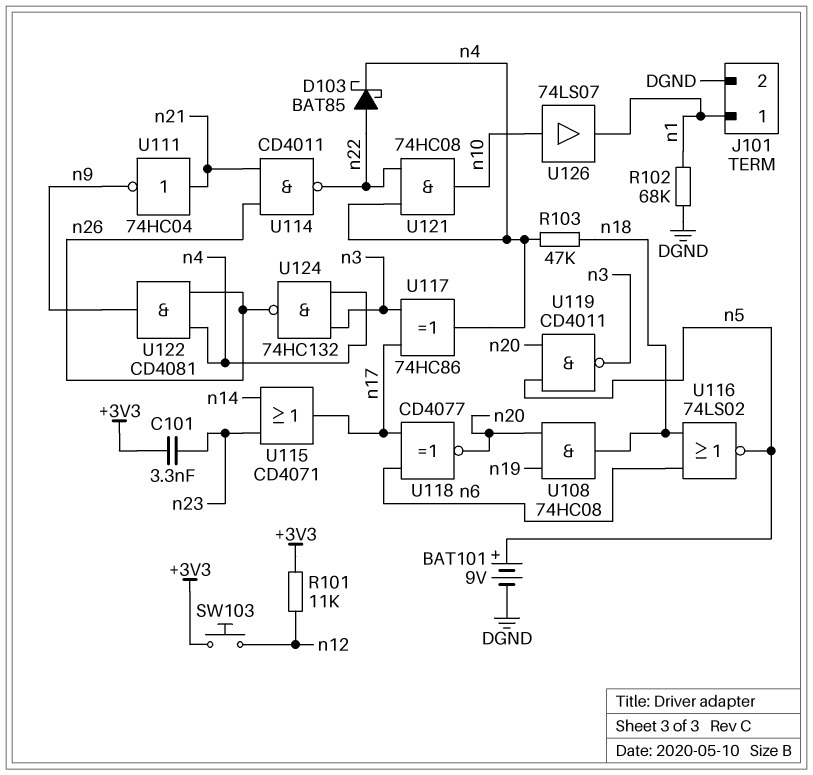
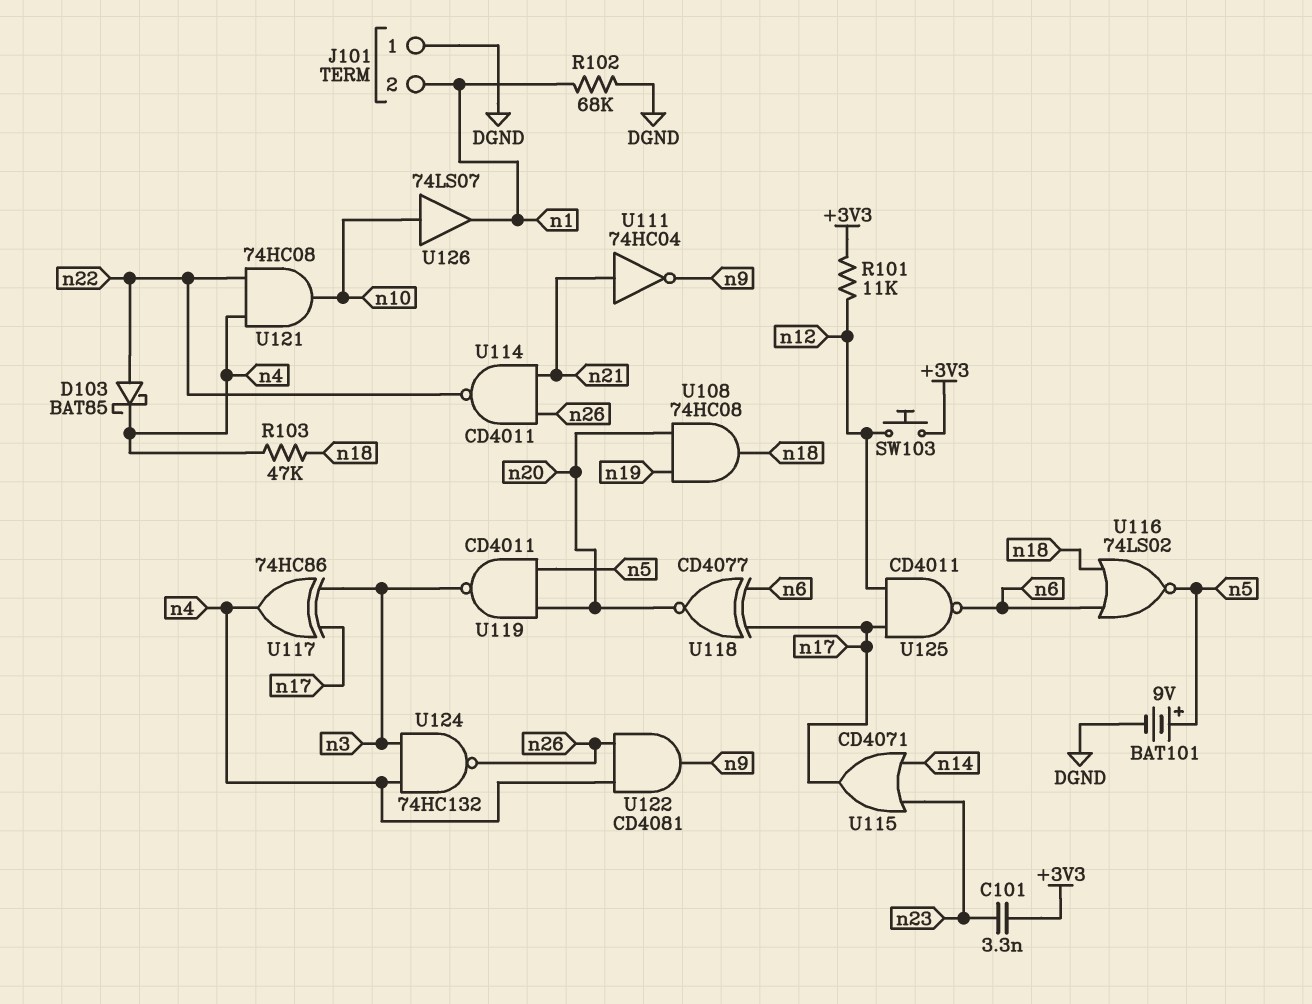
J101 pin 1: n1 -> DGND
J101 pin 2: DGND -> n1
U125: none -> NAND CD4011 (in n12, in n17, out n6)

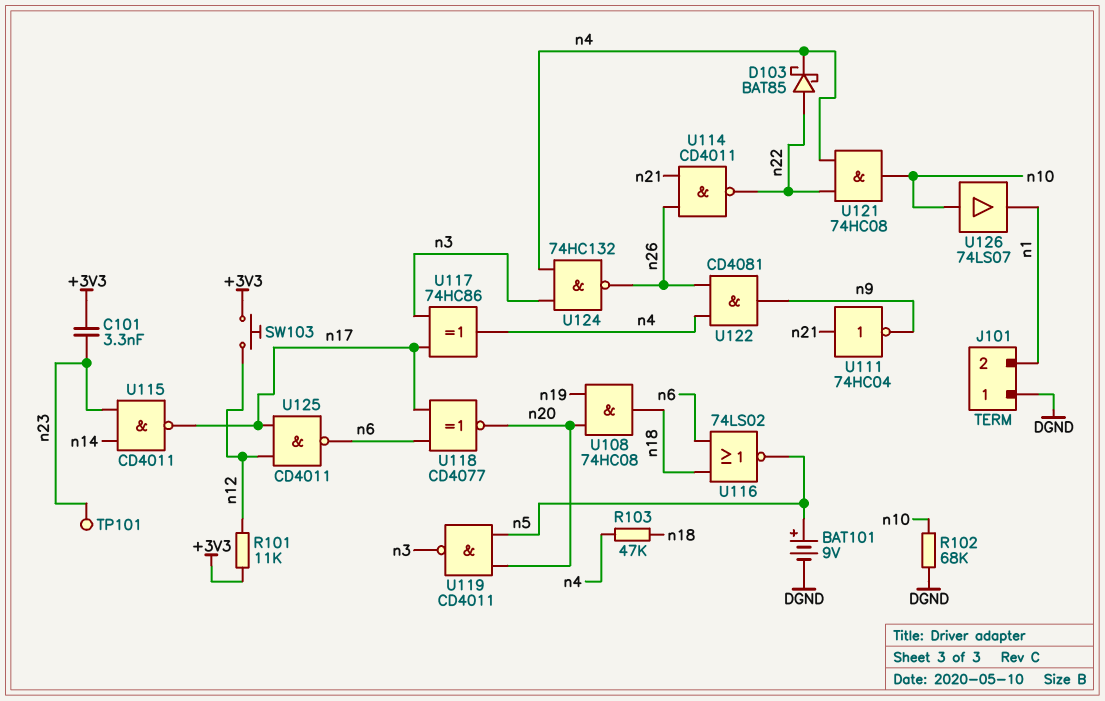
R102: 68k (DGND, n1) -> 68k (DGND, n10)
TP101: none -> test point (n23)
U115: OR CD4071 (in n14, in n23, out n17) -> NAND CD4011 (in n14, in n23, out n17)

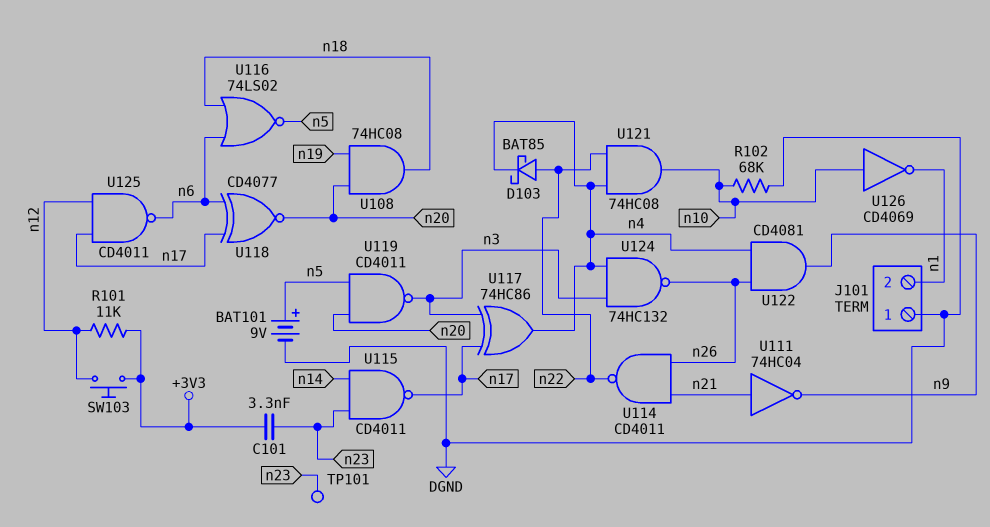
R103: 47k (n4, n18) -> none
U126: buffer 74LS07 (in n10, out n1) -> NOT CD4069 (in n10, out n1)

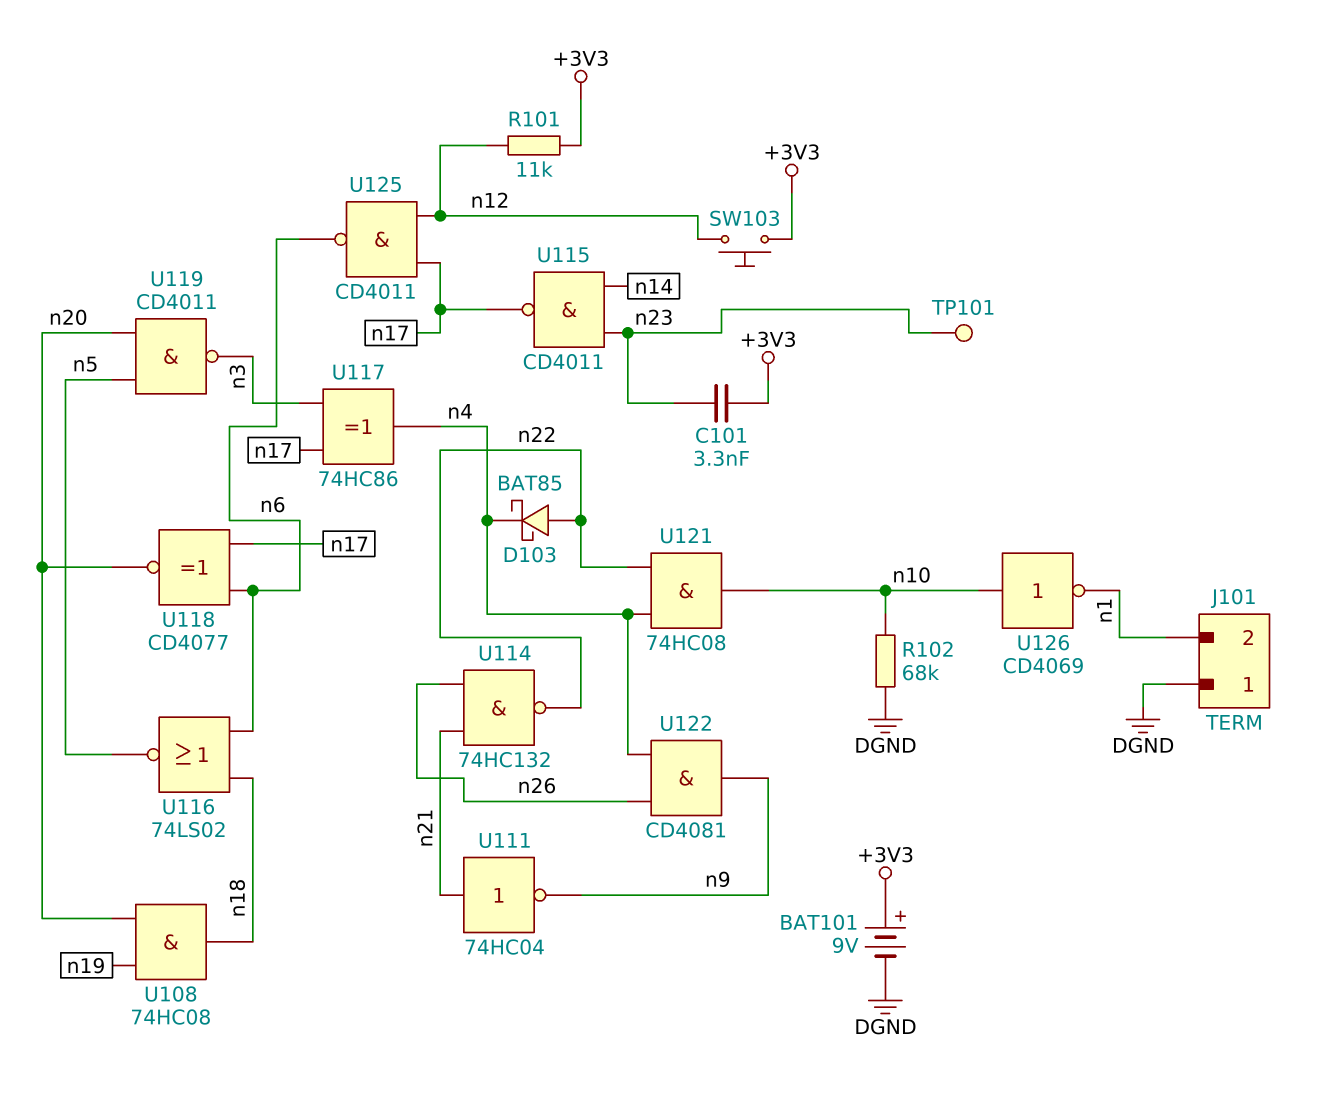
BAT101: 9V (plus n5, minus DGND) -> 9V (plus +3V3, minus DGND)
U114: NAND CD4011 (in n21, in n26, out n22) -> NAND 74HC132 (in n21, in n26, out n22)
U124: NAND 74HC132 (in n3, in n4, out n26) -> none

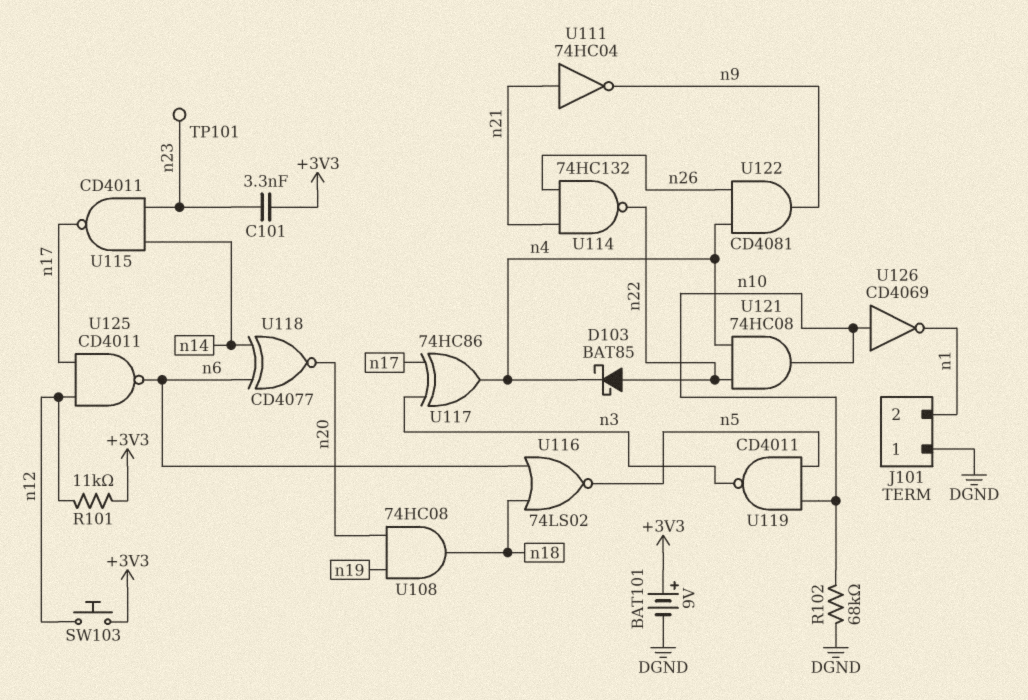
U118: XNOR CD4077 (in n6, in n17, out n20) -> XNOR CD4077 (in n6, in n14, out n20)
U119: NAND CD4011 (in n5, in n20, out n3) -> NAND CD4011 (in n5, in n10, out n3)

